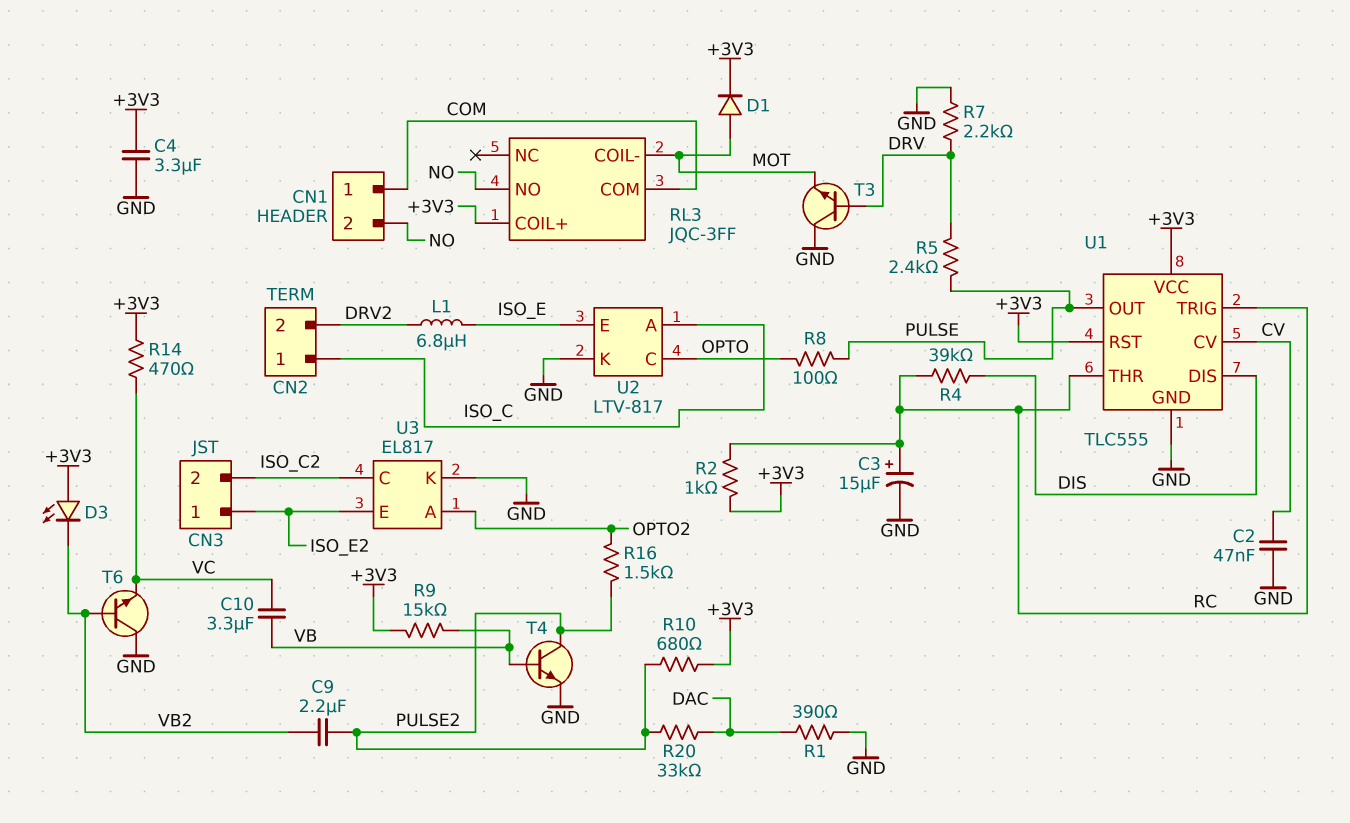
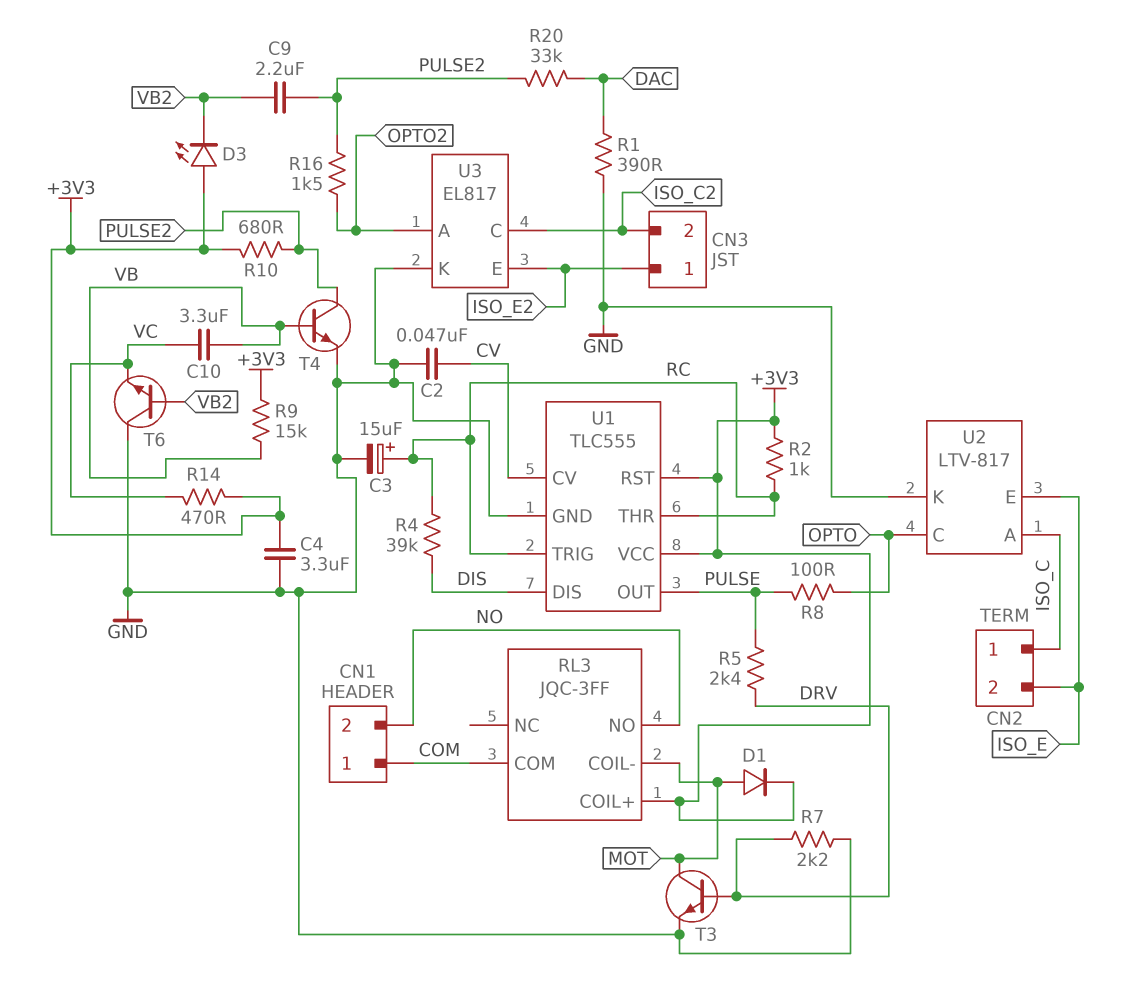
CN2 pin 2: DRV2 -> ISO_E
L1: 6.8uH (DRV2, ISO_E) -> none
T3: NPN (B DRV, C GND, E MOT) -> NPN (B DRV, C MOT, E GND)

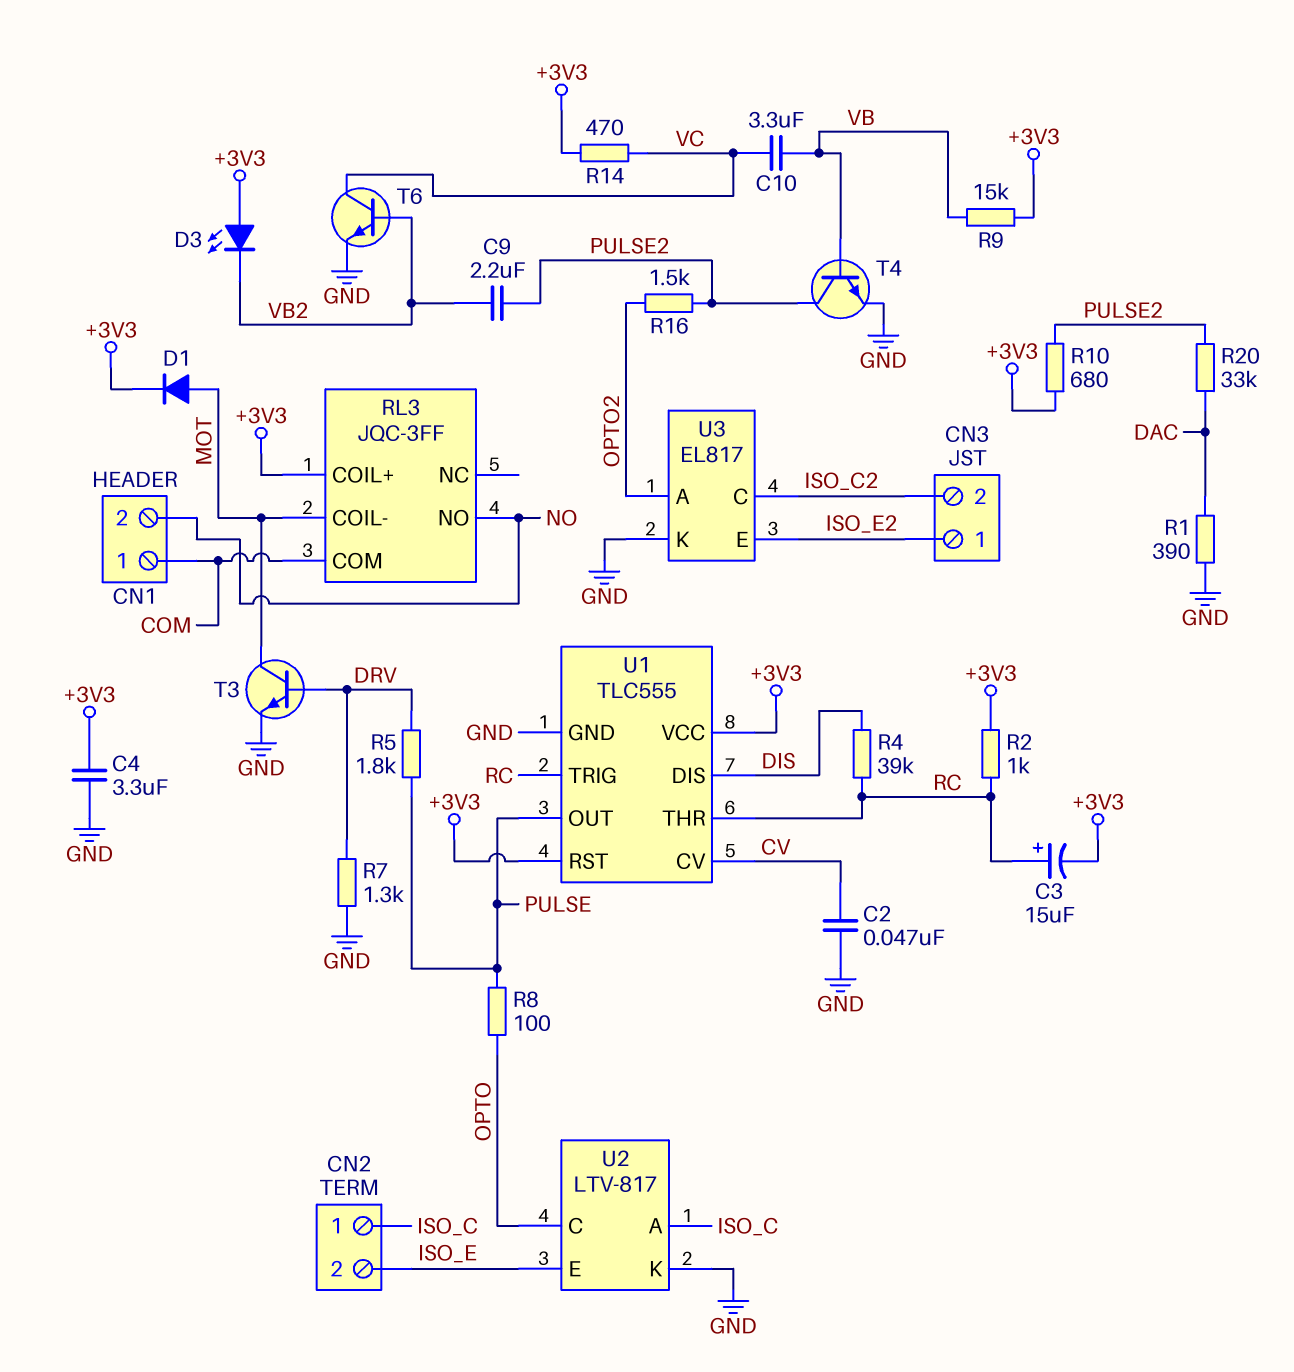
C3: 15uF (plus RC, minus GND) -> 15uF (plus RC, minus +3V3)
R5: 2.4k (DRV, PULSE) -> 1.8k (DRV, PULSE)
R7: 2.2k (DRV, GND) -> 1.3k (DRV, GND)
T6: NPN (B VB2, C GND, E VC) -> NPN (B VB2, C VC, E GND)

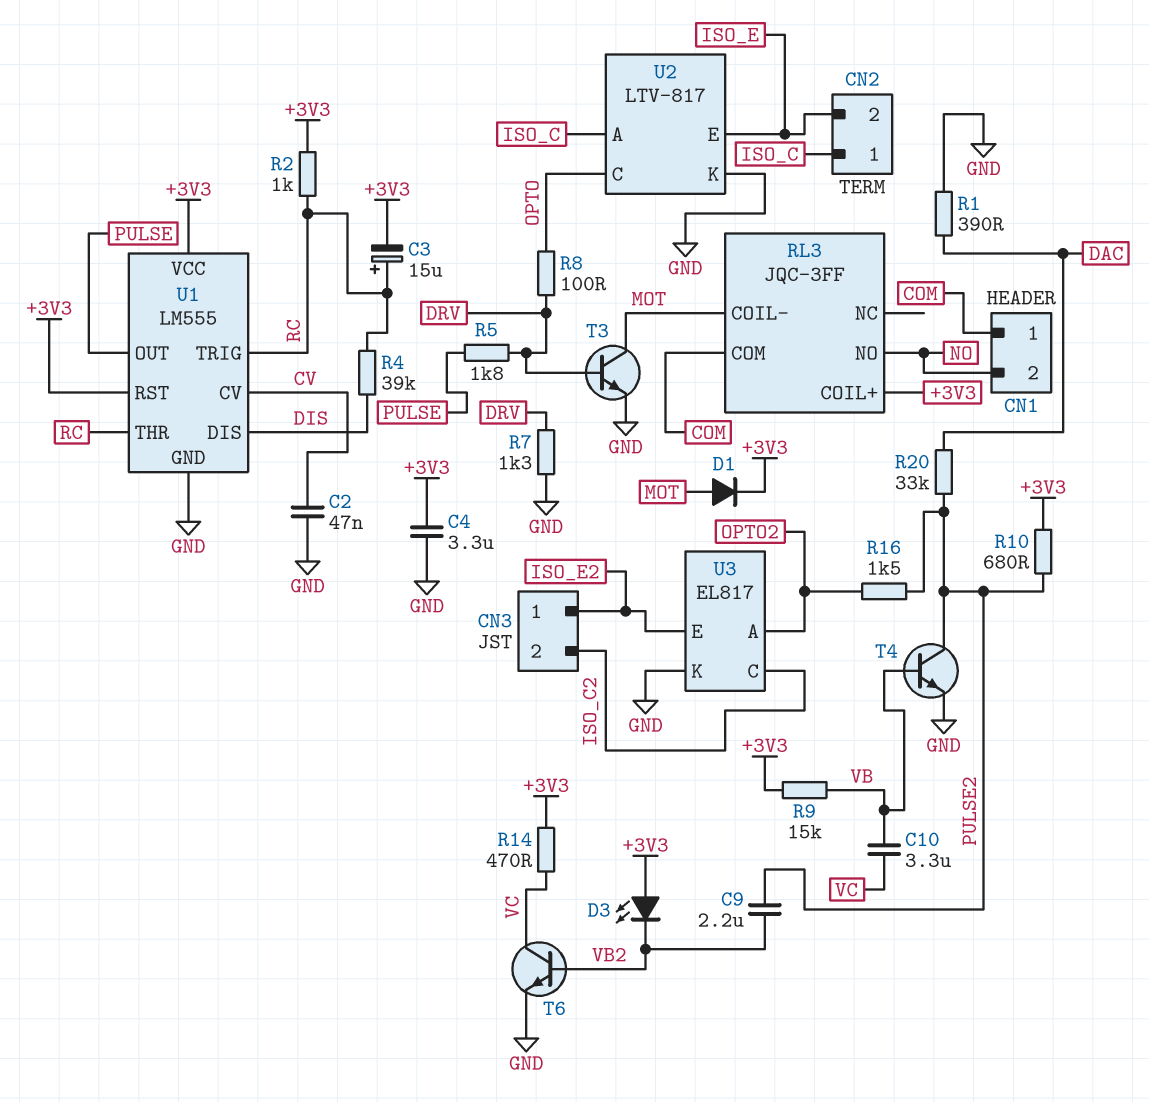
R8: 100 (OPTO, PULSE) -> 100 (DRV, OPTO)
U1: TLC555 -> LM555

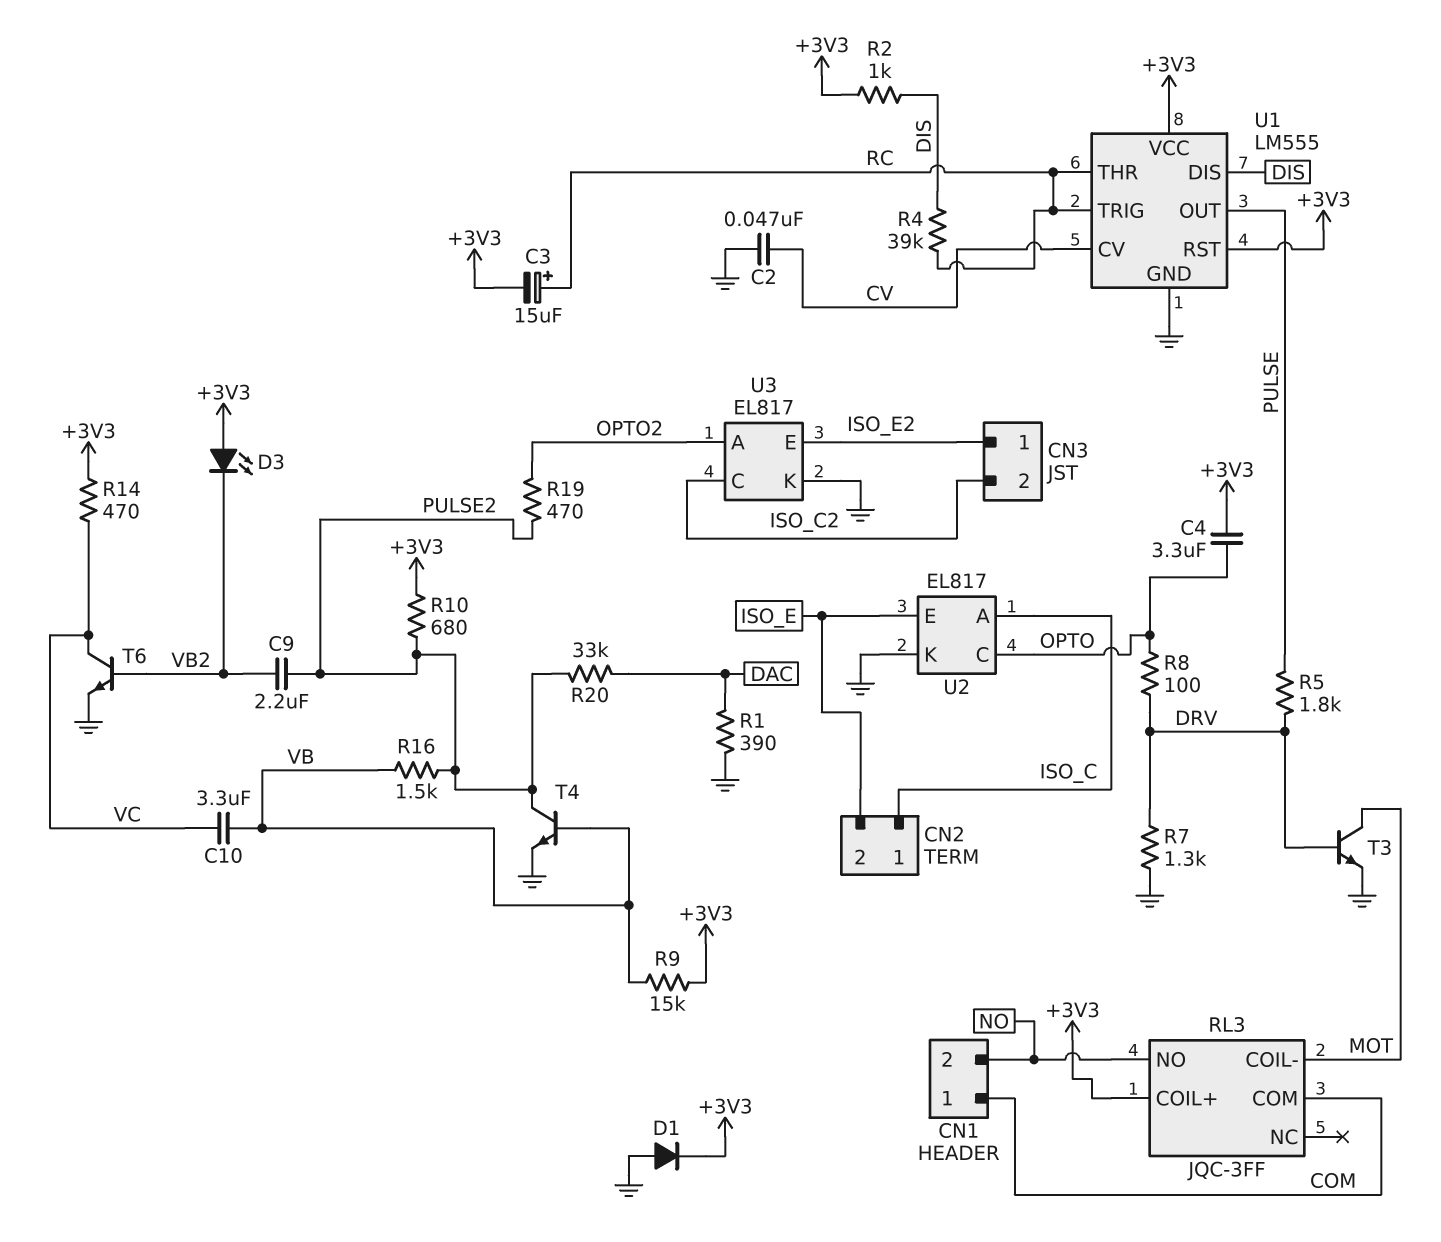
C4: 3.3uF (+3V3, GND) -> 3.3uF (+3V3, OPTO)
D1: diode (A MOT, K +3V3) -> diode (A GND, K +3V3)
R2: 1k (+3V3, RC) -> 1k (+3V3, DIS)
R16: 1.5k (OPTO2, PULSE2) -> 1.5k (PULSE2, VB)
R19: none -> 470 (OPTO2, PULSE2)
U2: LTV-817 -> EL817

